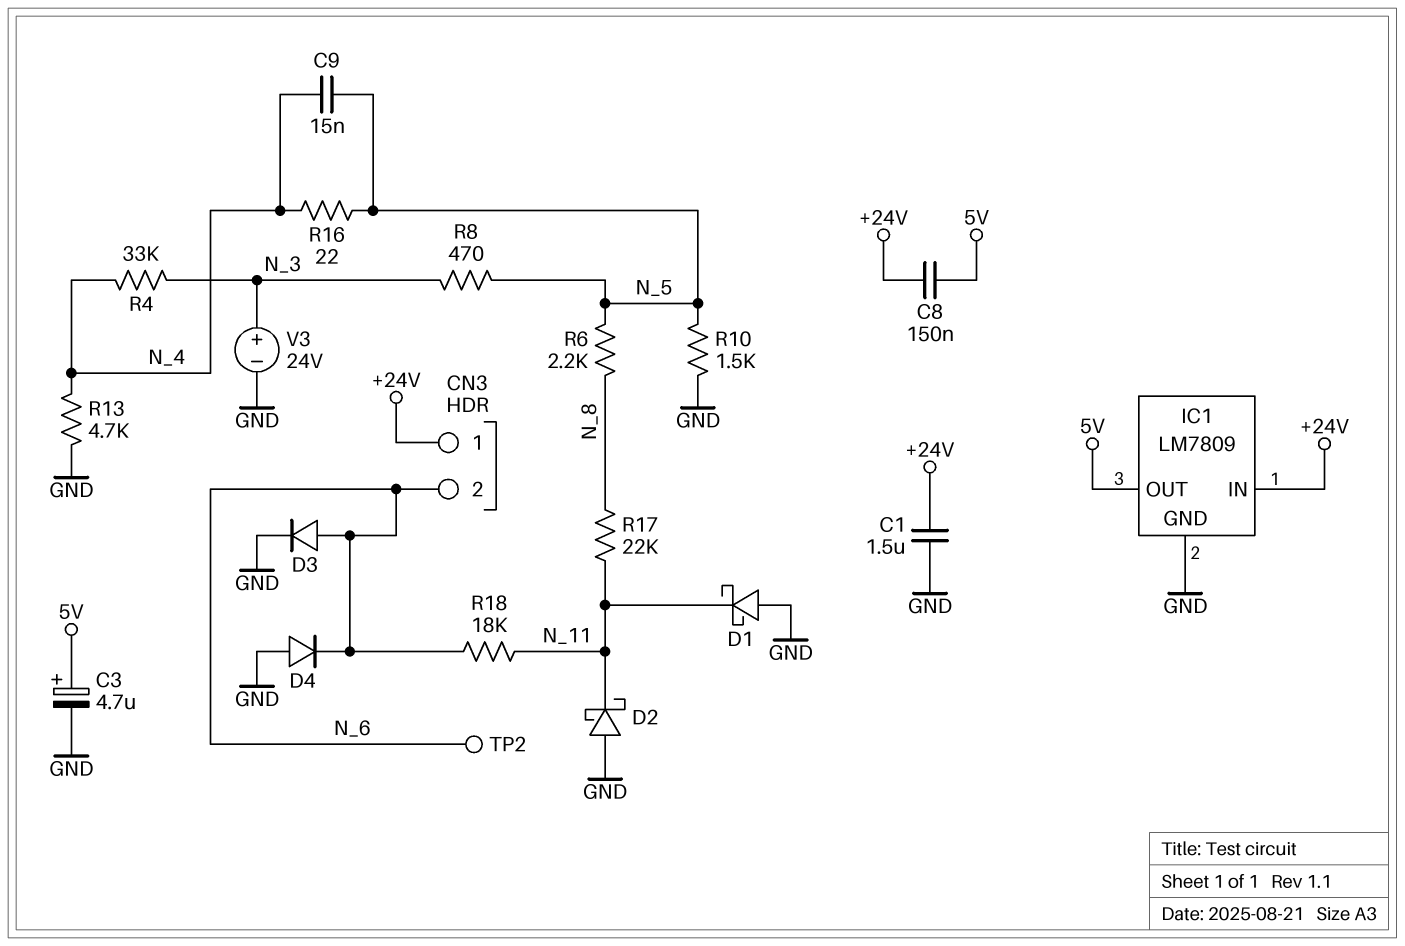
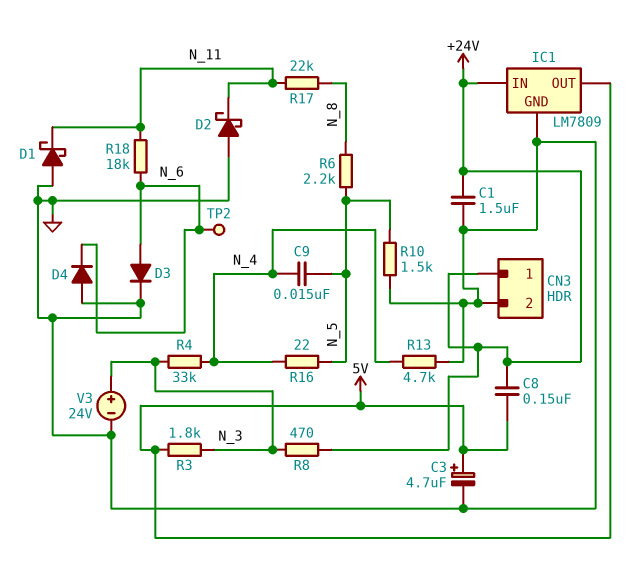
CN3 pin 2: N_6 -> GND
R3: none -> 1.8k (5V, N_3)
R8: 470 (N_3, N_5) -> 470 (+24V, N_3)

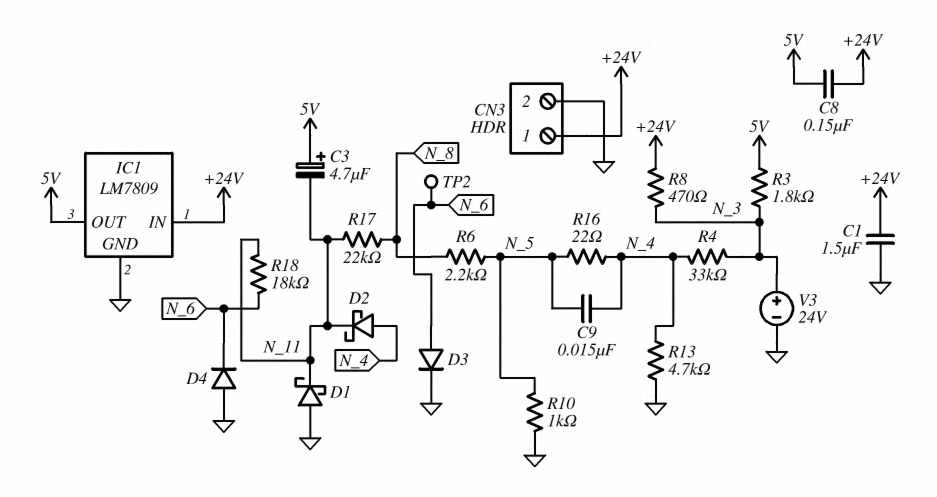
C3: 4.7uF (plus 5V, minus GND) -> 4.7uF (plus 5V, minus N_11)
D2: schottky (A GND, K N_11) -> schottky (A N_4, K N_11)
R10: 1.5k (GND, N_5) -> 1k (GND, N_5)

